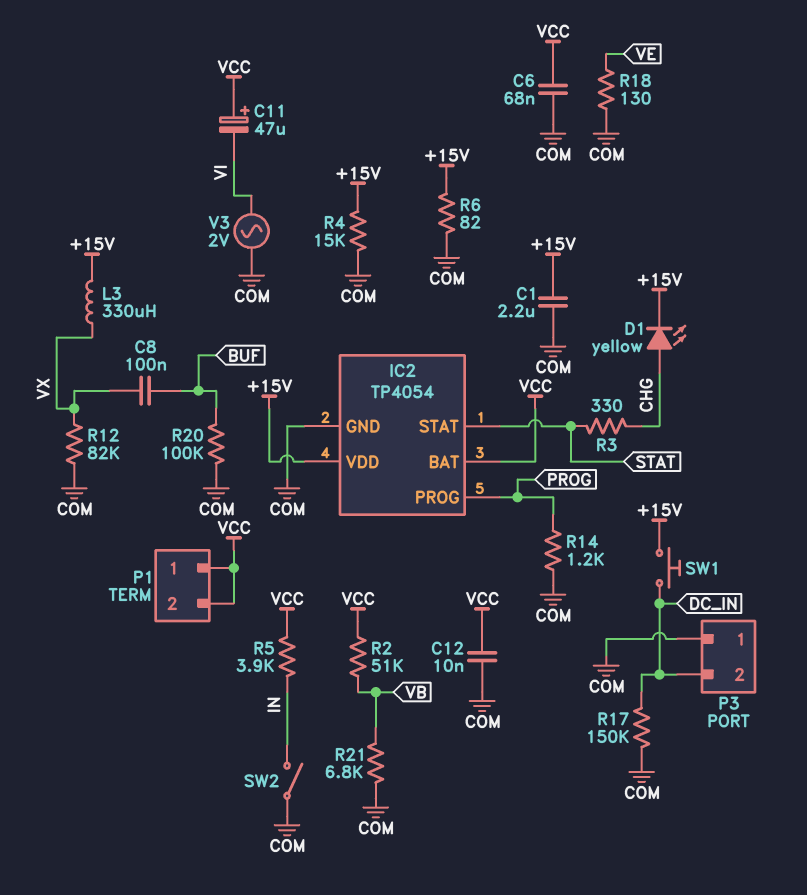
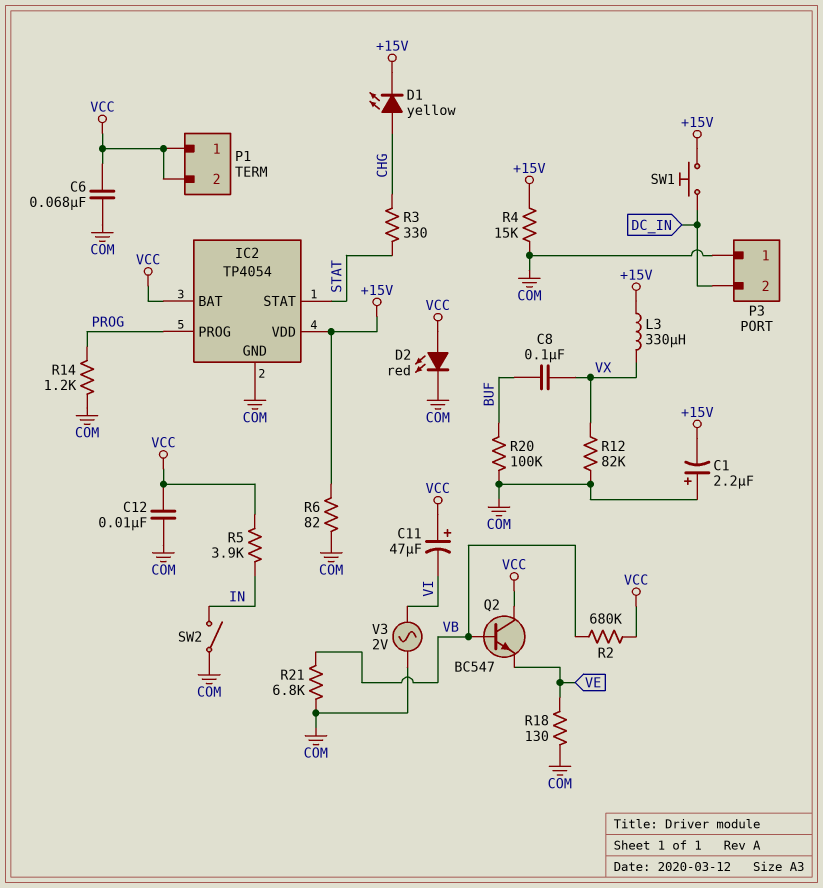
C1: 2.2uF (+15V, COM) -> 2.2uF (plus COM, minus +15V)
D2: none -> LED red (A VCC, K COM)
Q2: none -> NPN BC547 (B VB, C VCC, E VE)
R2: 51k (VB, VCC) -> 680k (VB, VCC)
R17: 150k (COM, DC_IN) -> none

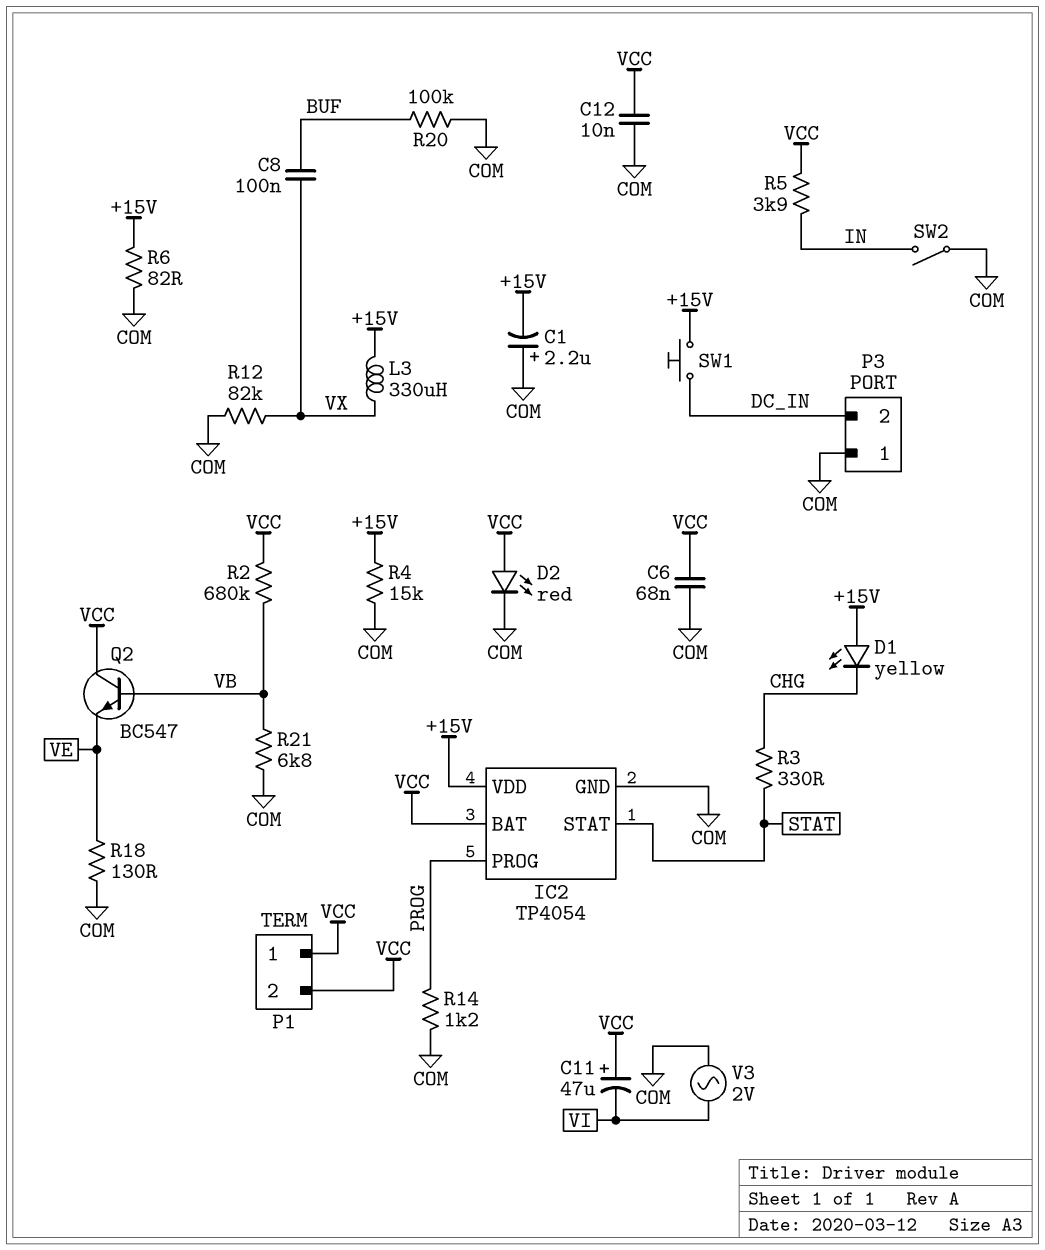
D1: LED yellow (A CHG, K +15V) -> LED yellow (A +15V, K CHG)

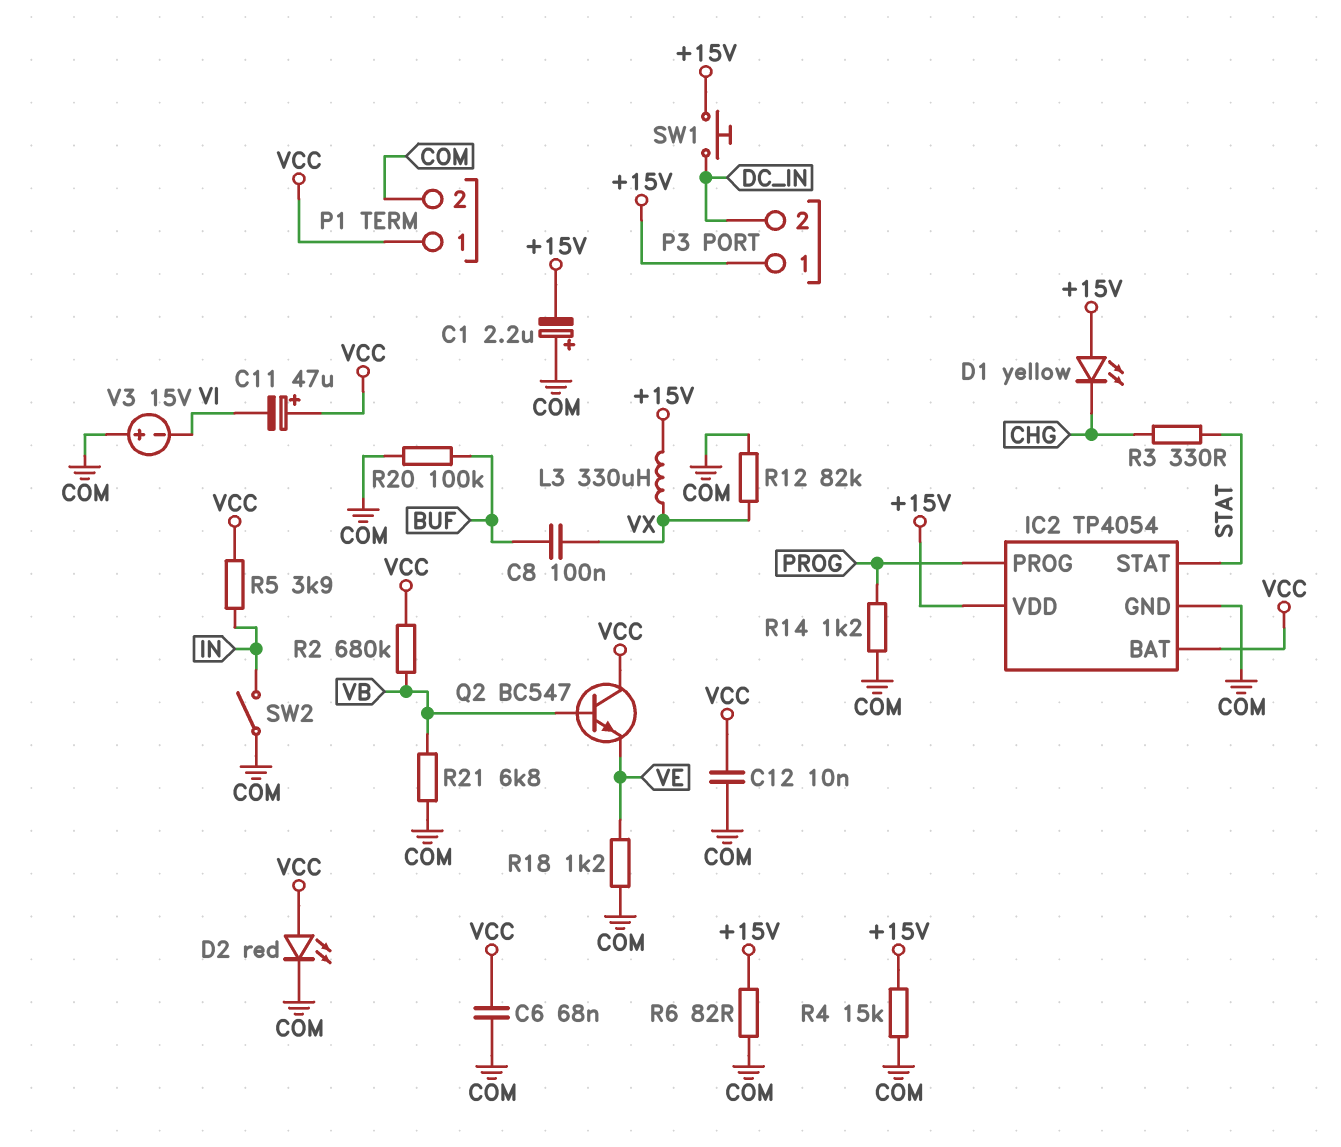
P1 pin 2: VCC -> COM
P3 pin 1: COM -> +15V
R18: 130 (COM, VE) -> 1.2k (COM, VE)
V3: AC 2V (COM, VI) -> 15V (plus COM, minus VI)

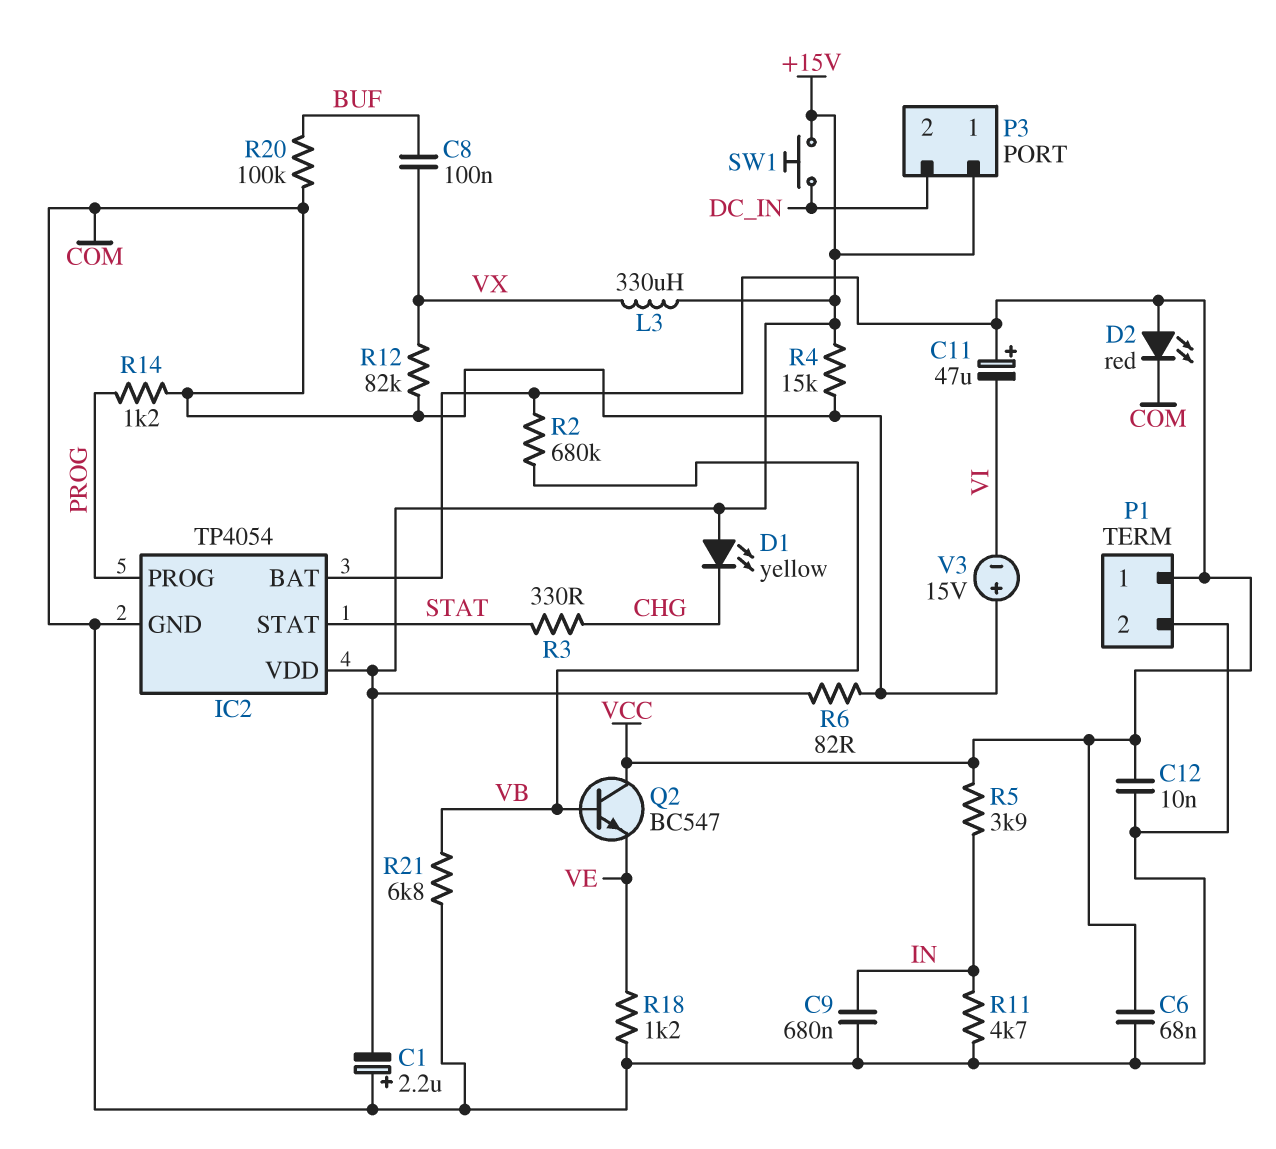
C9: none -> 680nF (COM, IN)
R11: none -> 4.7k (COM, IN)
SW2: switch (COM, IN) -> none

